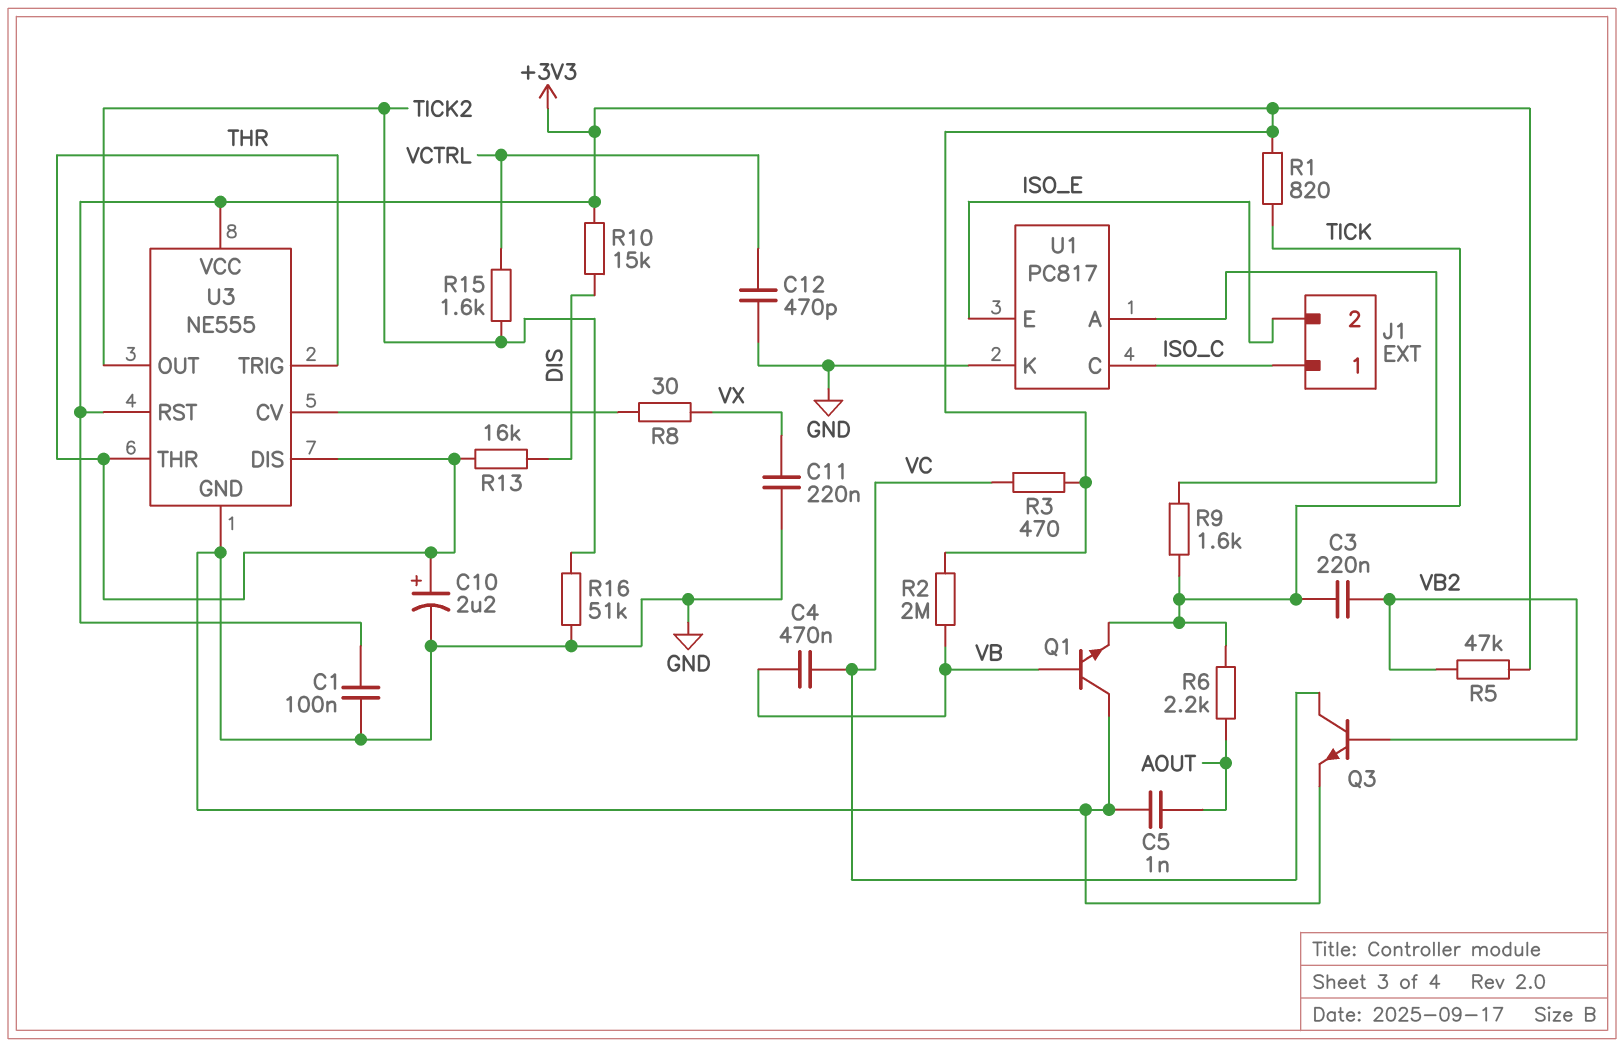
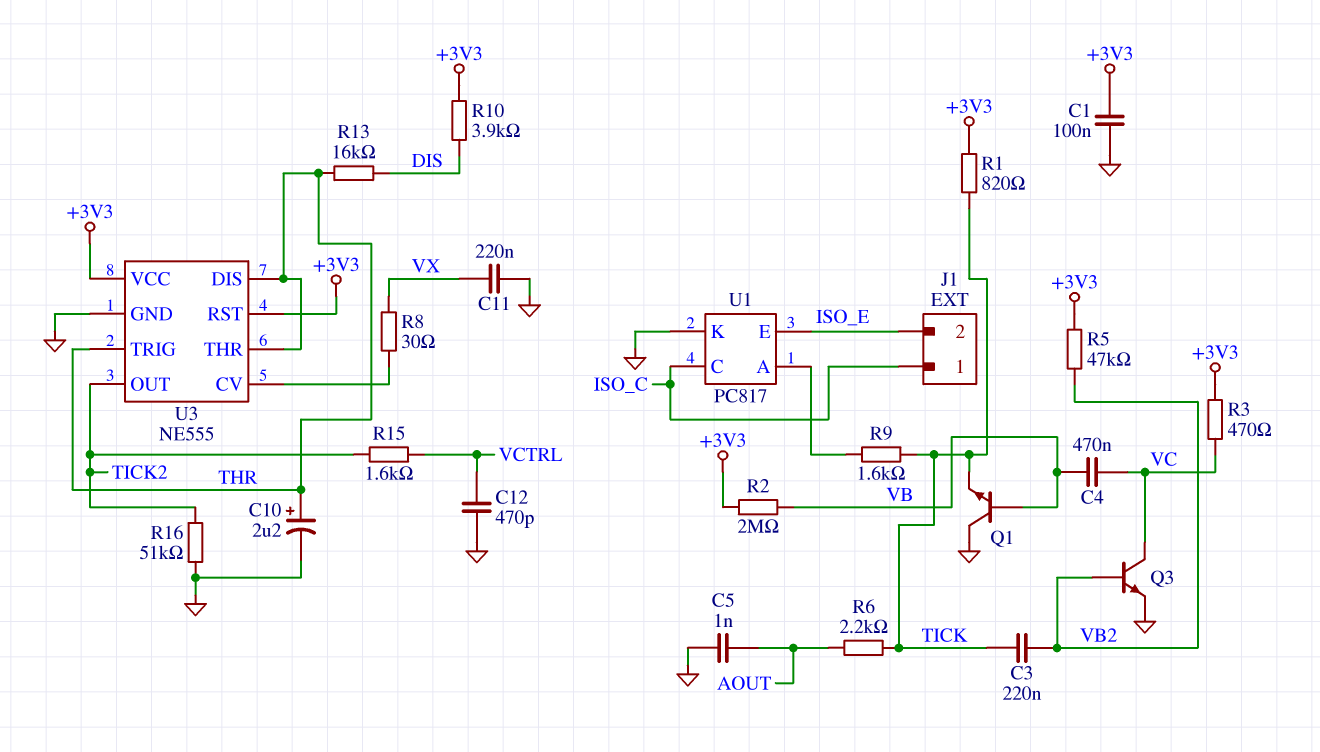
R10: 15k (+3V3, DIS) -> 3.9k (+3V3, DIS)

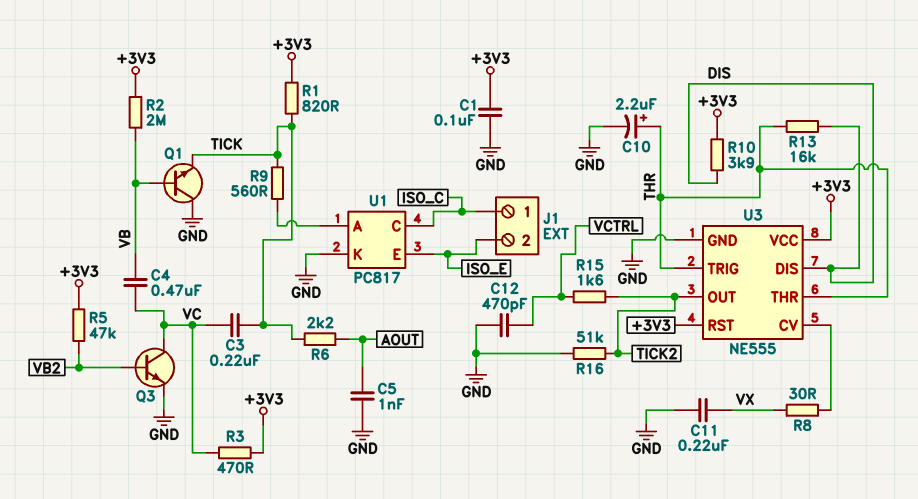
C3: 220nF (TICK, VB2) -> 220nF (TICK, VC)
R9: 1.6k (TICK, U1/A) -> 560 (TICK, U1/A)
U3 pin DIS: THR -> DIS

